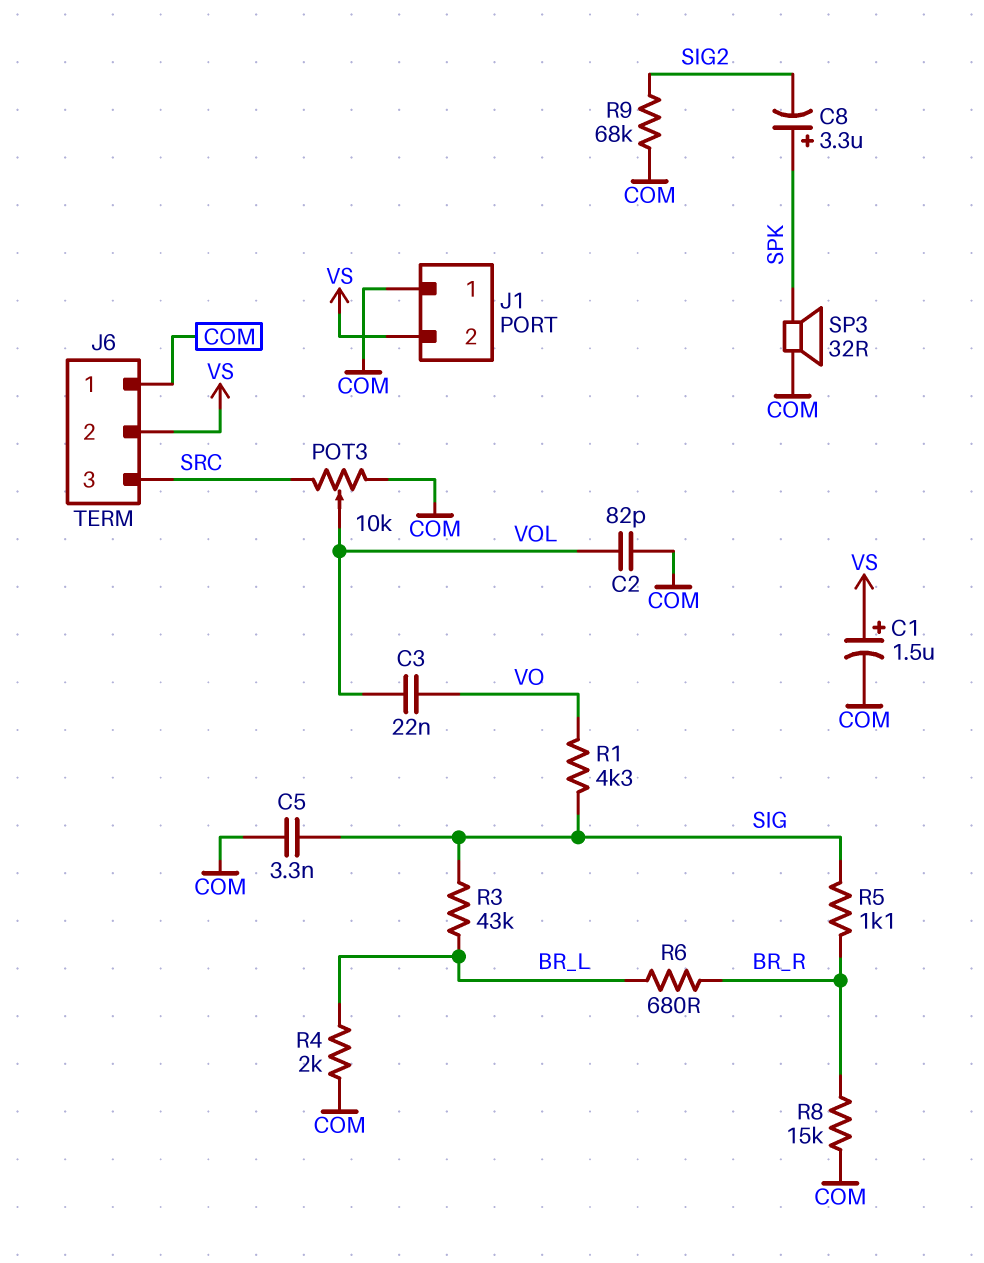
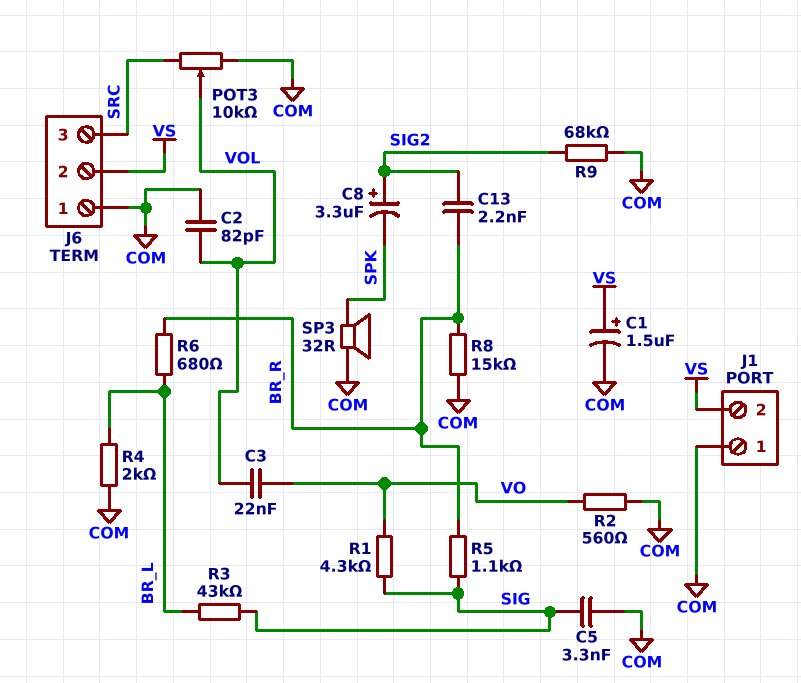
C8: 3.3uF (plus SPK, minus SIG2) -> 3.3uF (plus SIG2, minus SPK)
C13: none -> 2.2nF (BR_R, SIG2)
R2: none -> 560 (COM, VO)

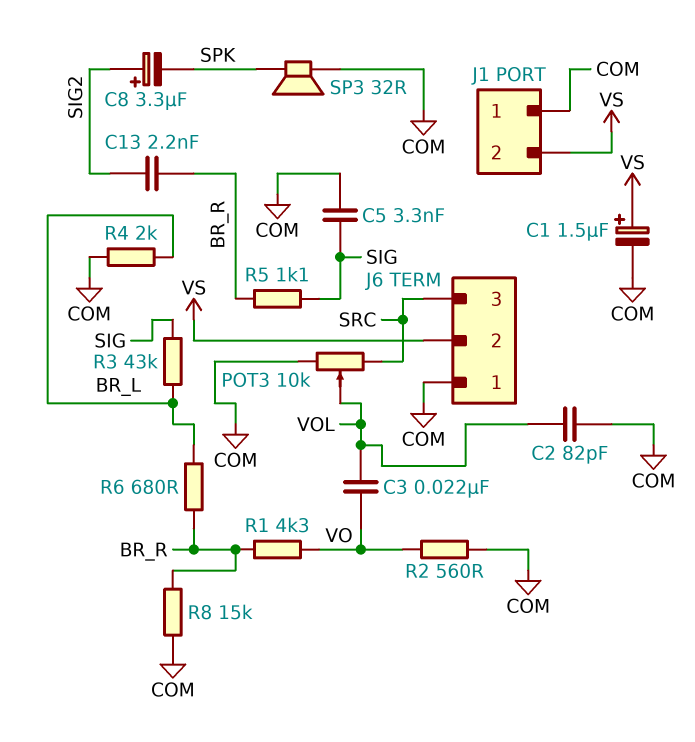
R1: 4.3k (SIG, VO) -> 4.3k (BR_R, VO)
R9: 68k (COM, SIG2) -> none

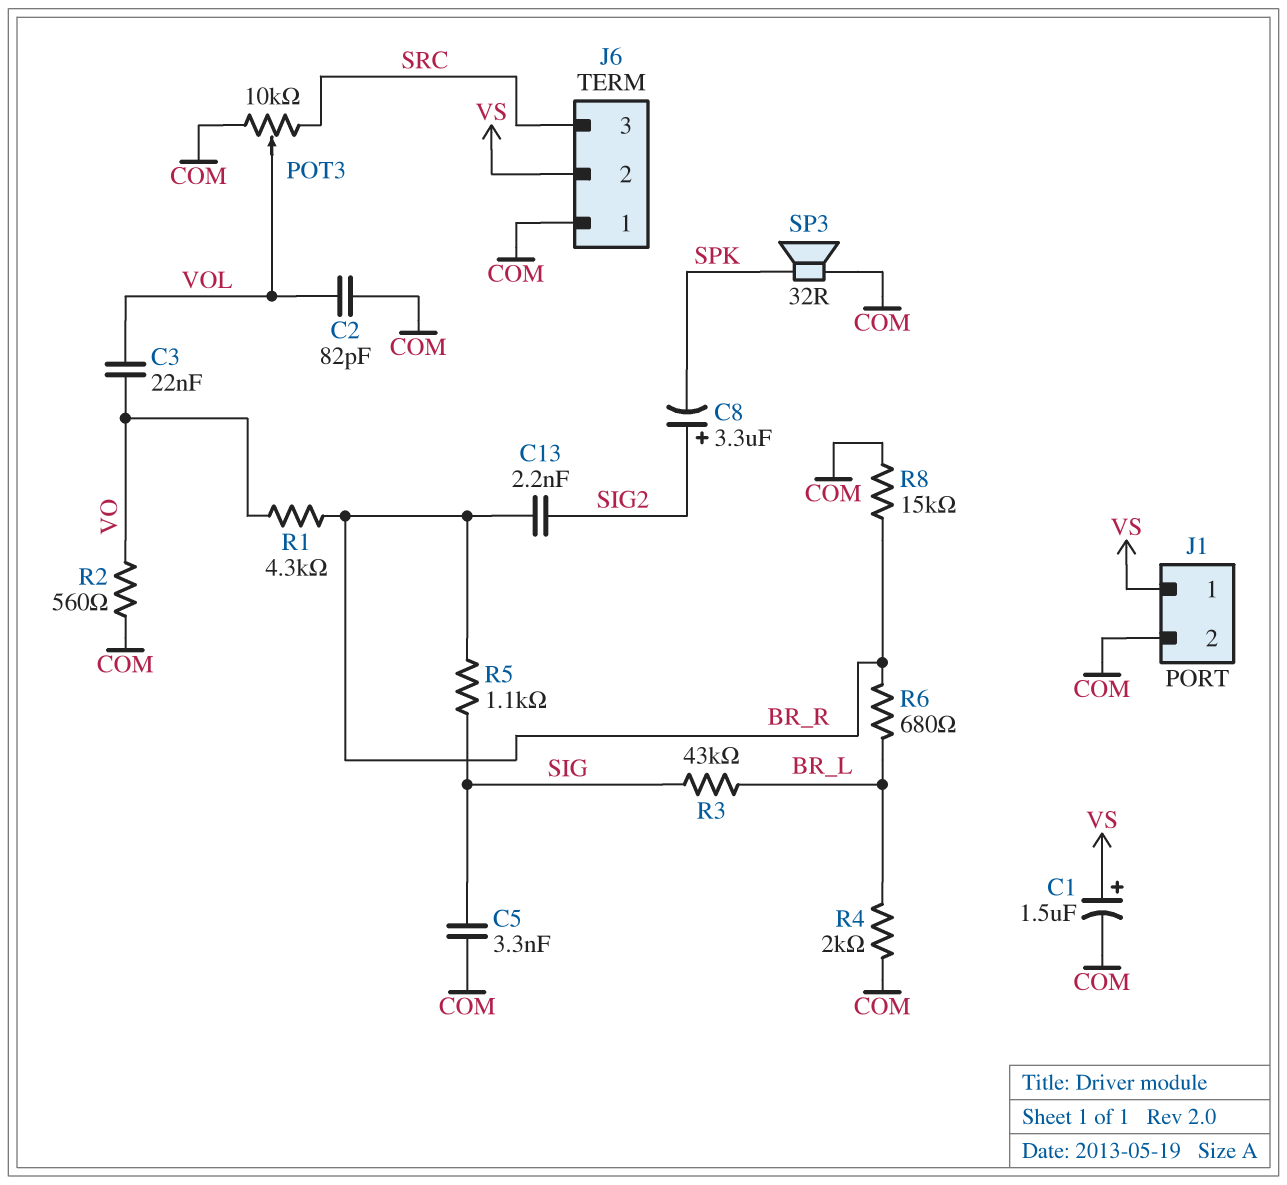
J1 pin 1: COM -> VS
J1 pin 2: VS -> COM

